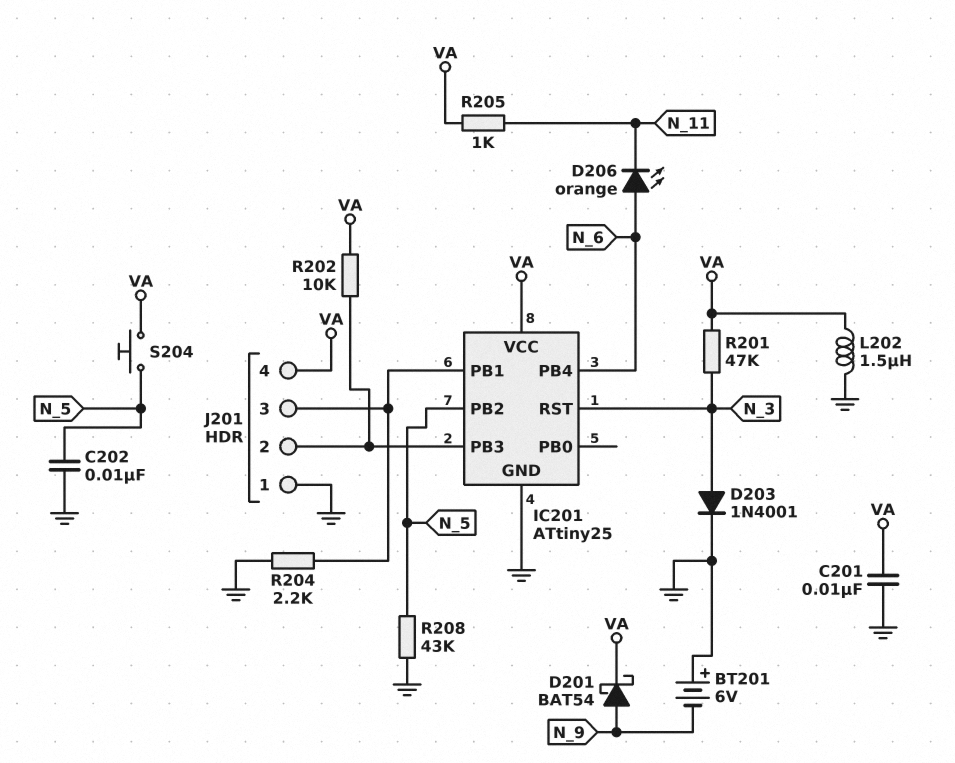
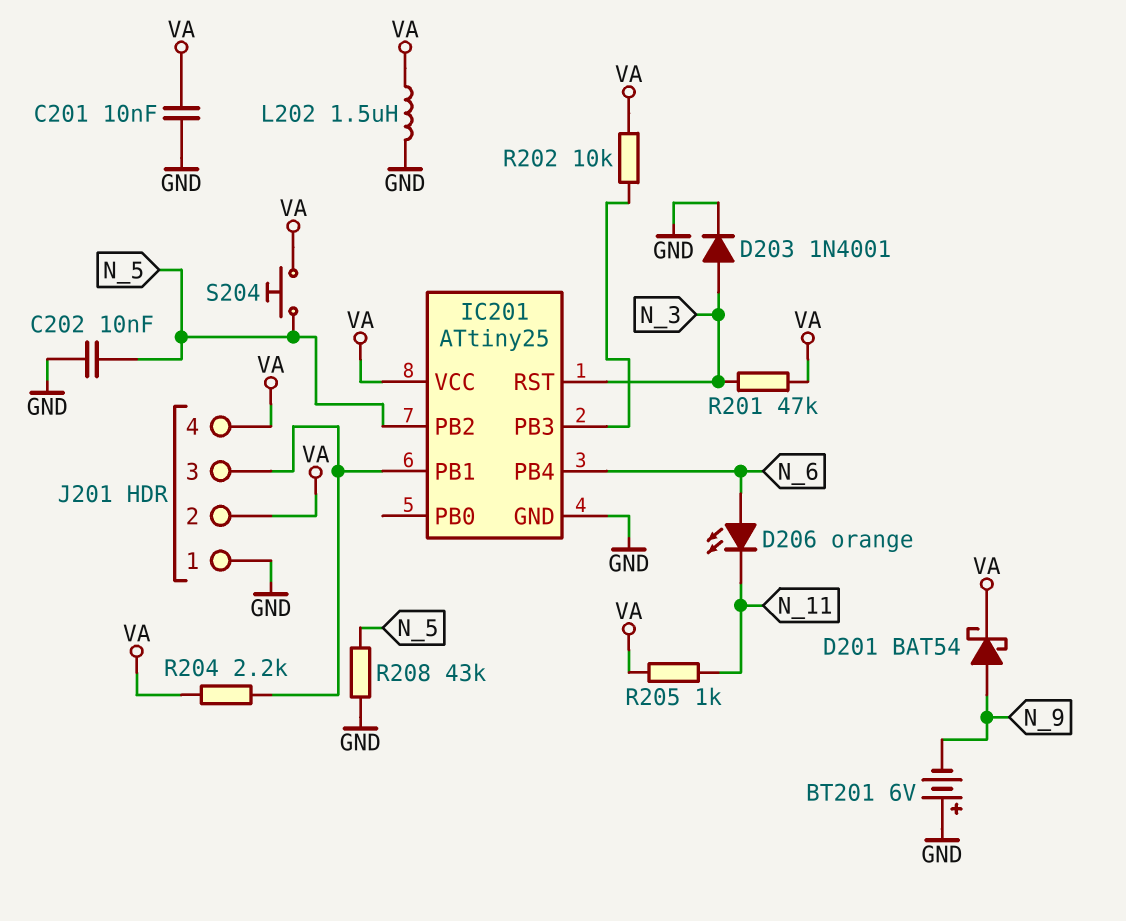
J201 pin 2: IC201/PB3 -> VA
R204: 2.2k (GND, IC201/PB1) -> 2.2k (IC201/PB1, VA)

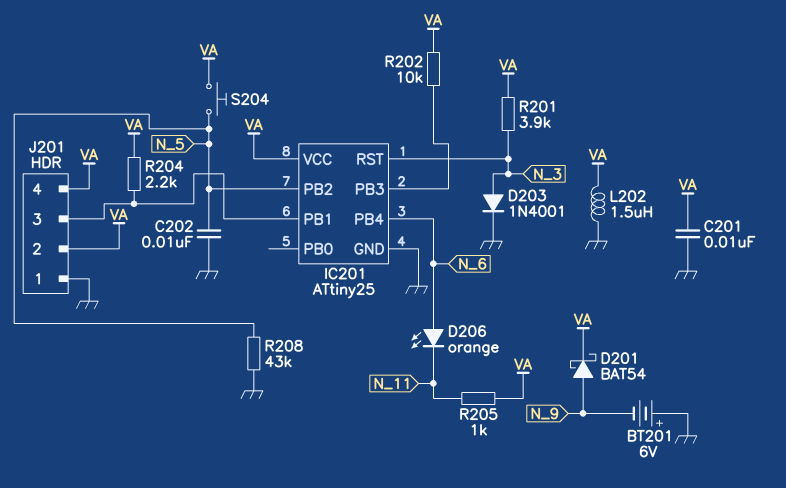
R201: 47k (N_3, VA) -> 3.9k (N_3, VA)

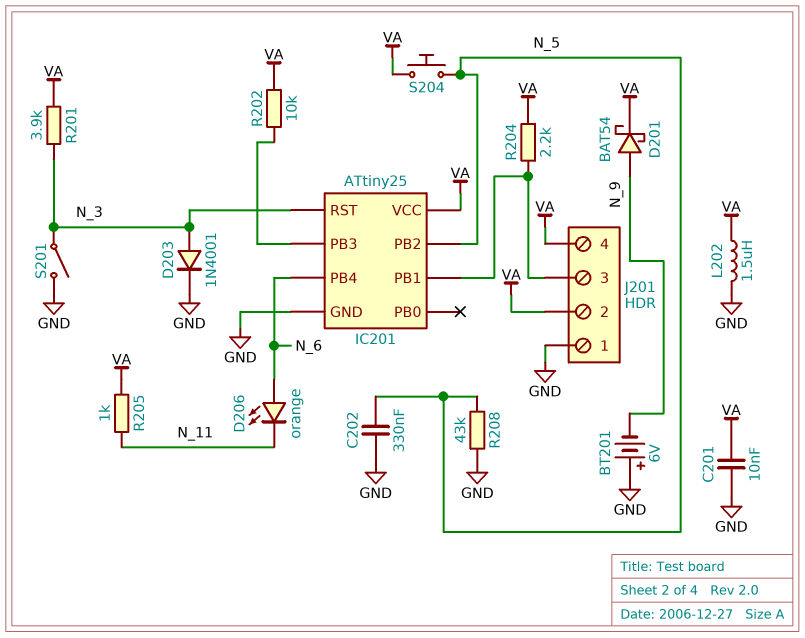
C202: 10nF (GND, N_5) -> 330nF (GND, N_5)
S201: none -> switch (GND, N_3)

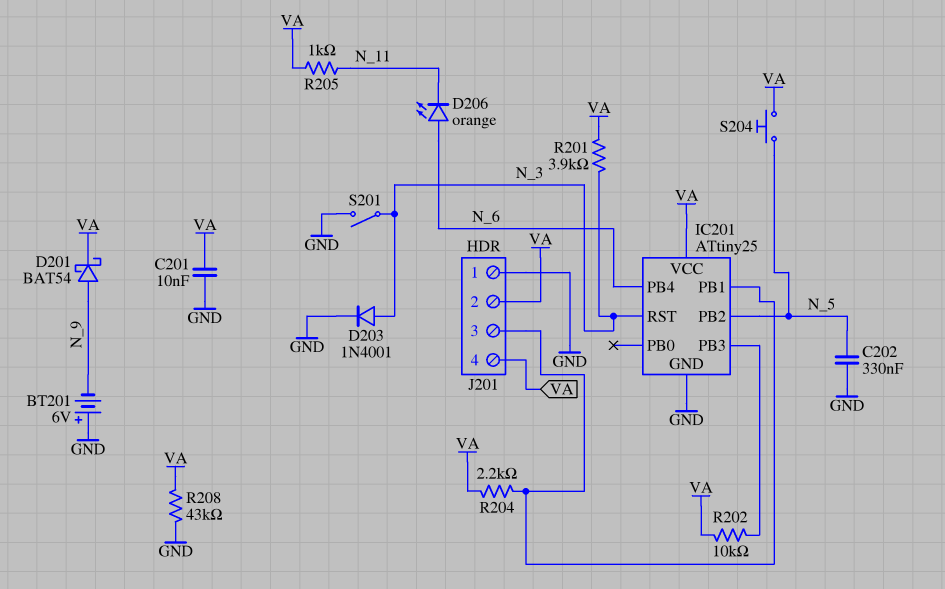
L202: 1.5uH (GND, VA) -> none
R208: 43k (GND, N_5) -> 43k (GND, VA)

